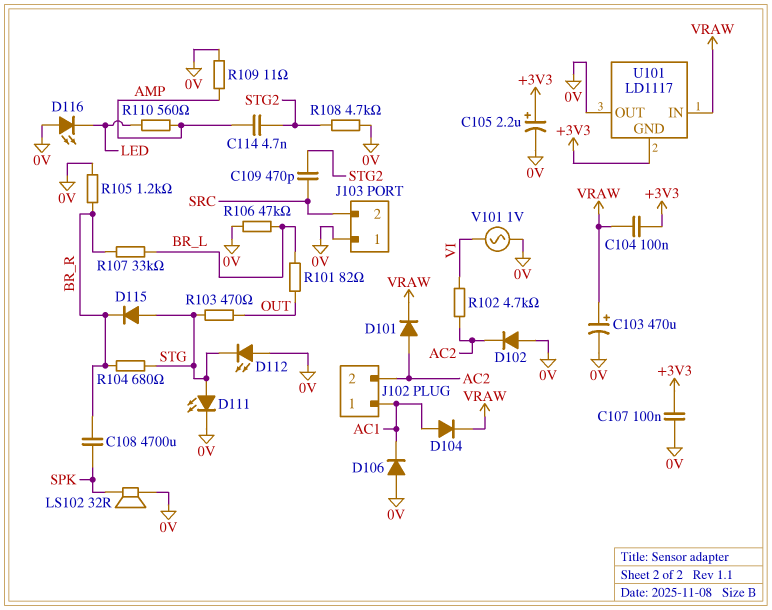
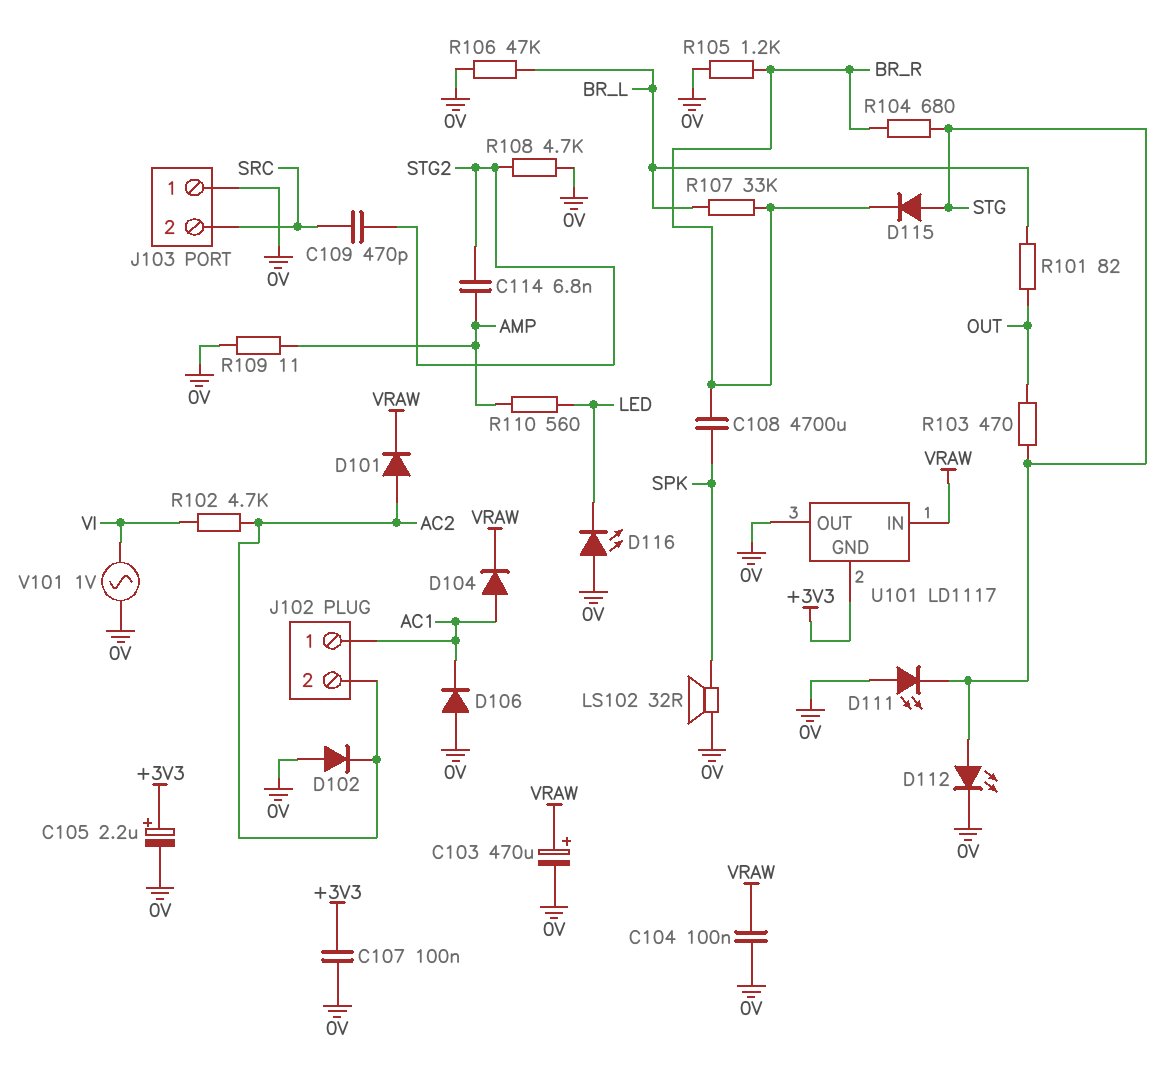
C104: 100nF (+3V3, VRAW) -> 100nF (0V, VRAW)
C114: 4.7nF (AMP, STG2) -> 6.8nF (AMP, STG2)
D111: LED (A STG, K 0V) -> LED (A 0V, K STG)
D112: LED (A 0V, K STG) -> LED (A STG, K 0V)

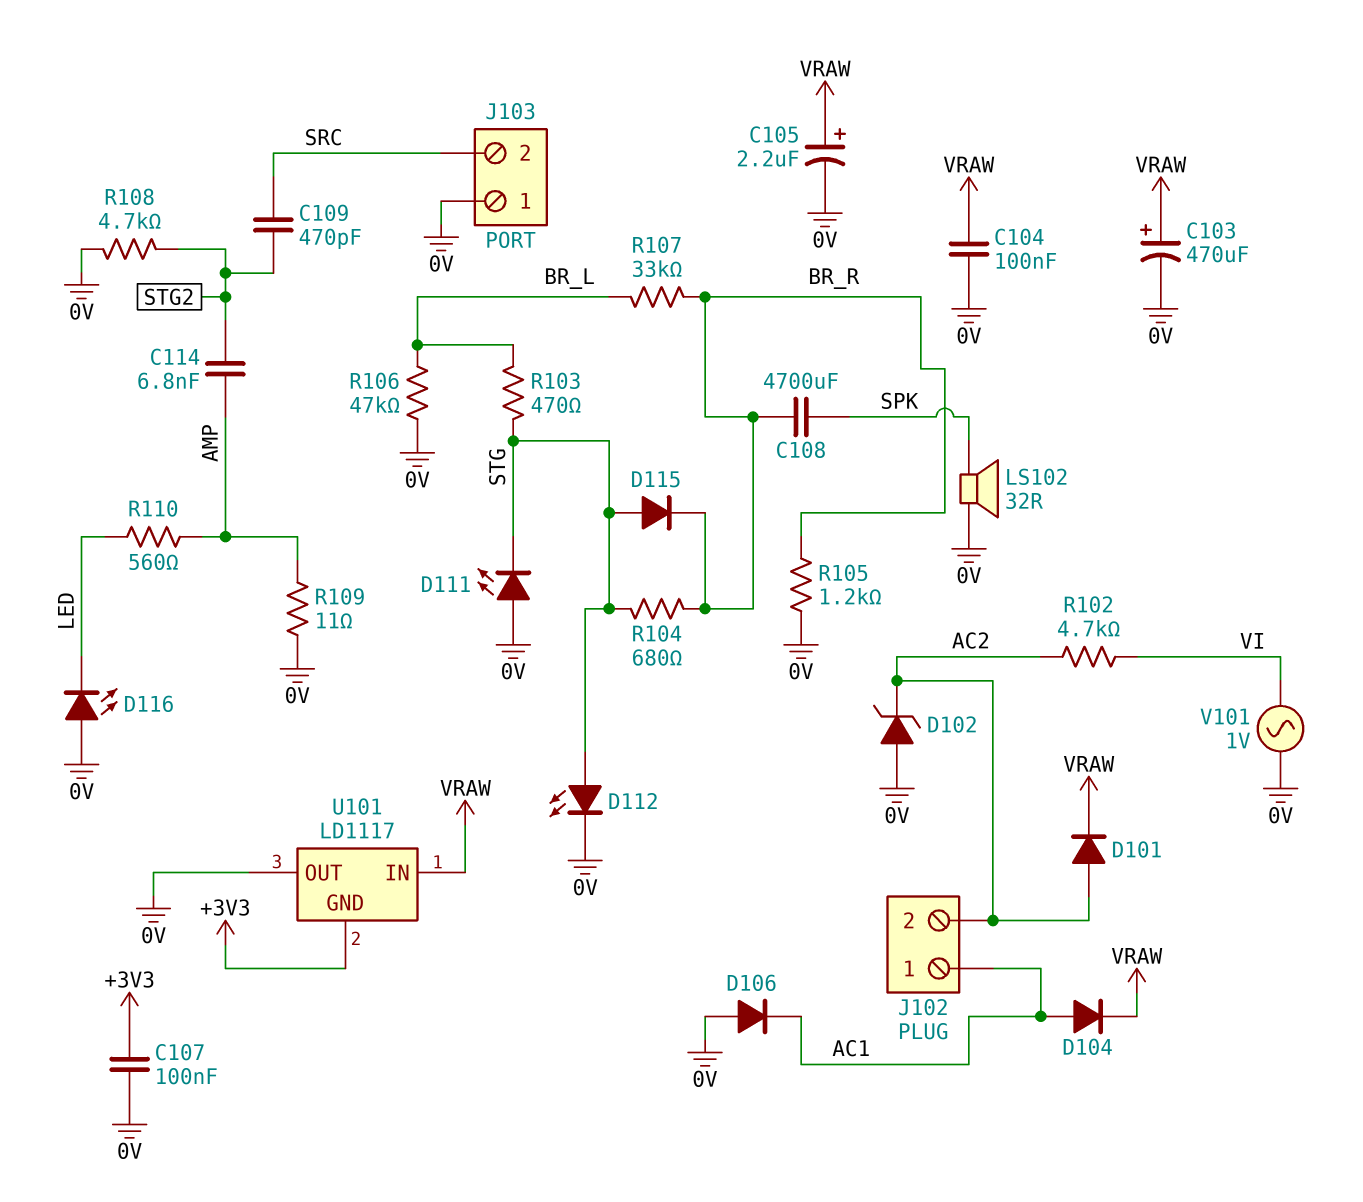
C105: 2.2uF (plus +3V3, minus 0V) -> 2.2uF (plus VRAW, minus 0V)
D102: diode (A 0V, K AC2) -> zener (A 0V, K AC2)
R101: 82 (BR_L, OUT) -> none
R103: 470 (OUT, STG) -> 470 (BR_L, STG)

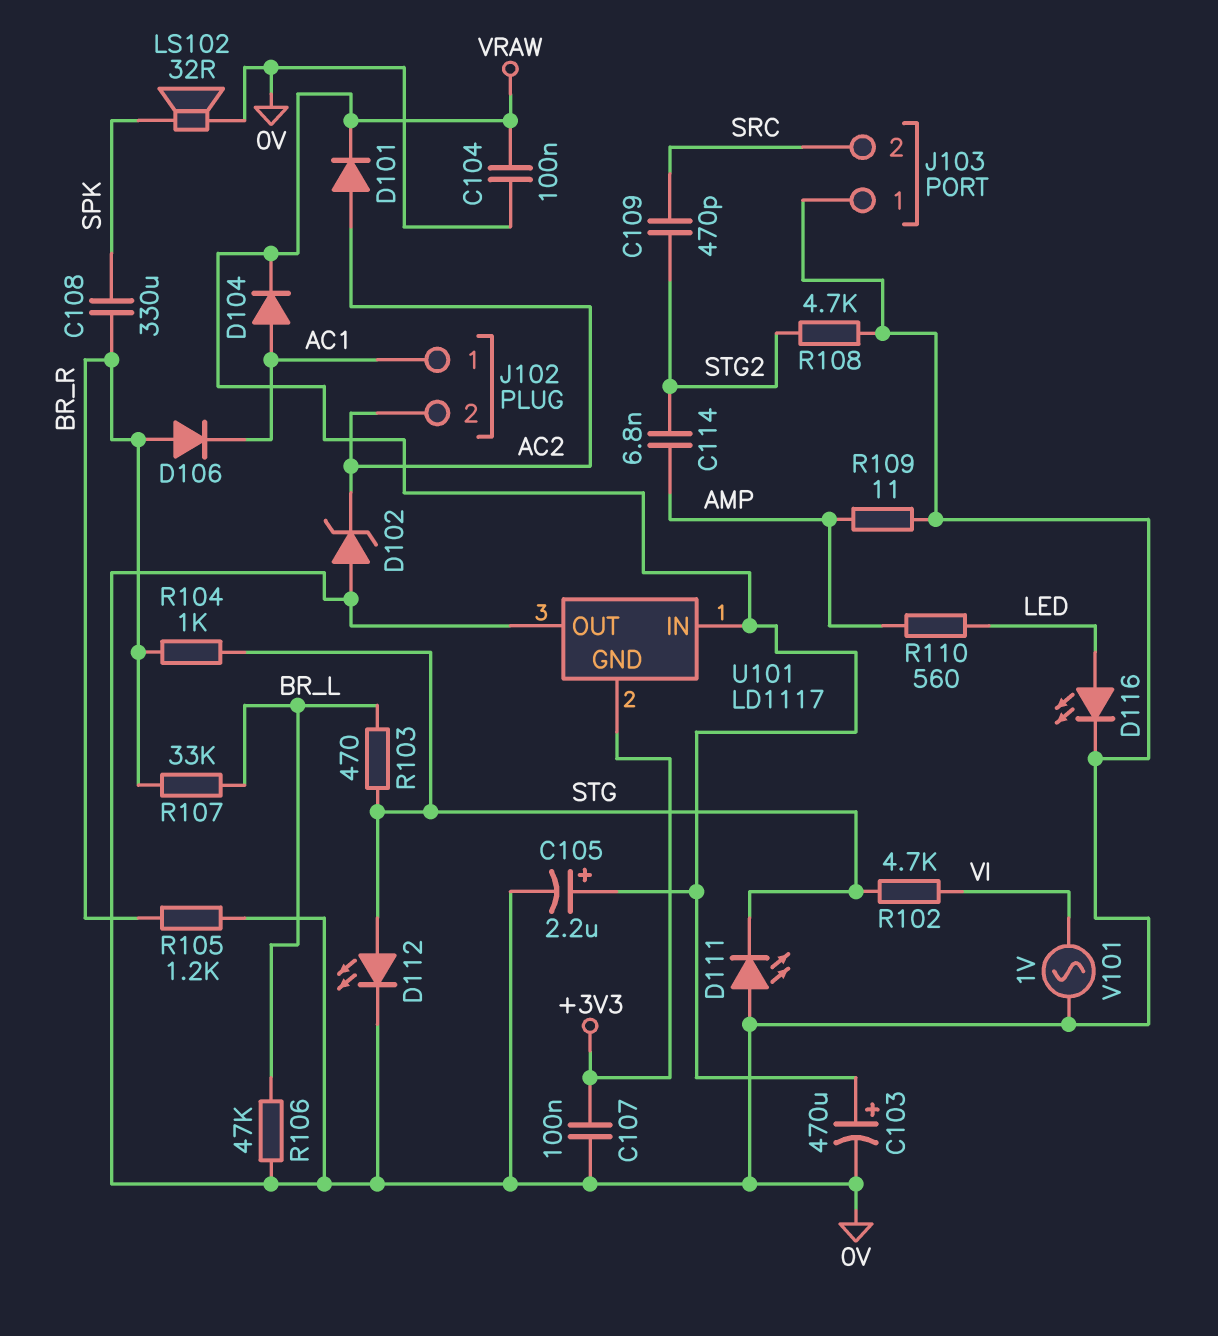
C108: 4700uF (BR_R, SPK) -> 330uF (BR_R, SPK)
D106: diode (A 0V, K AC1) -> diode (A BR_R, K AC1)
D115: diode (A STG, K BR_R) -> none
D116: LED (A 0V, K LED) -> LED (A LED, K 0V)
R102: 4.7k (AC2, VI) -> 4.7k (STG, VI)
R104: 680 (BR_R, STG) -> 1k (BR_R, STG)

